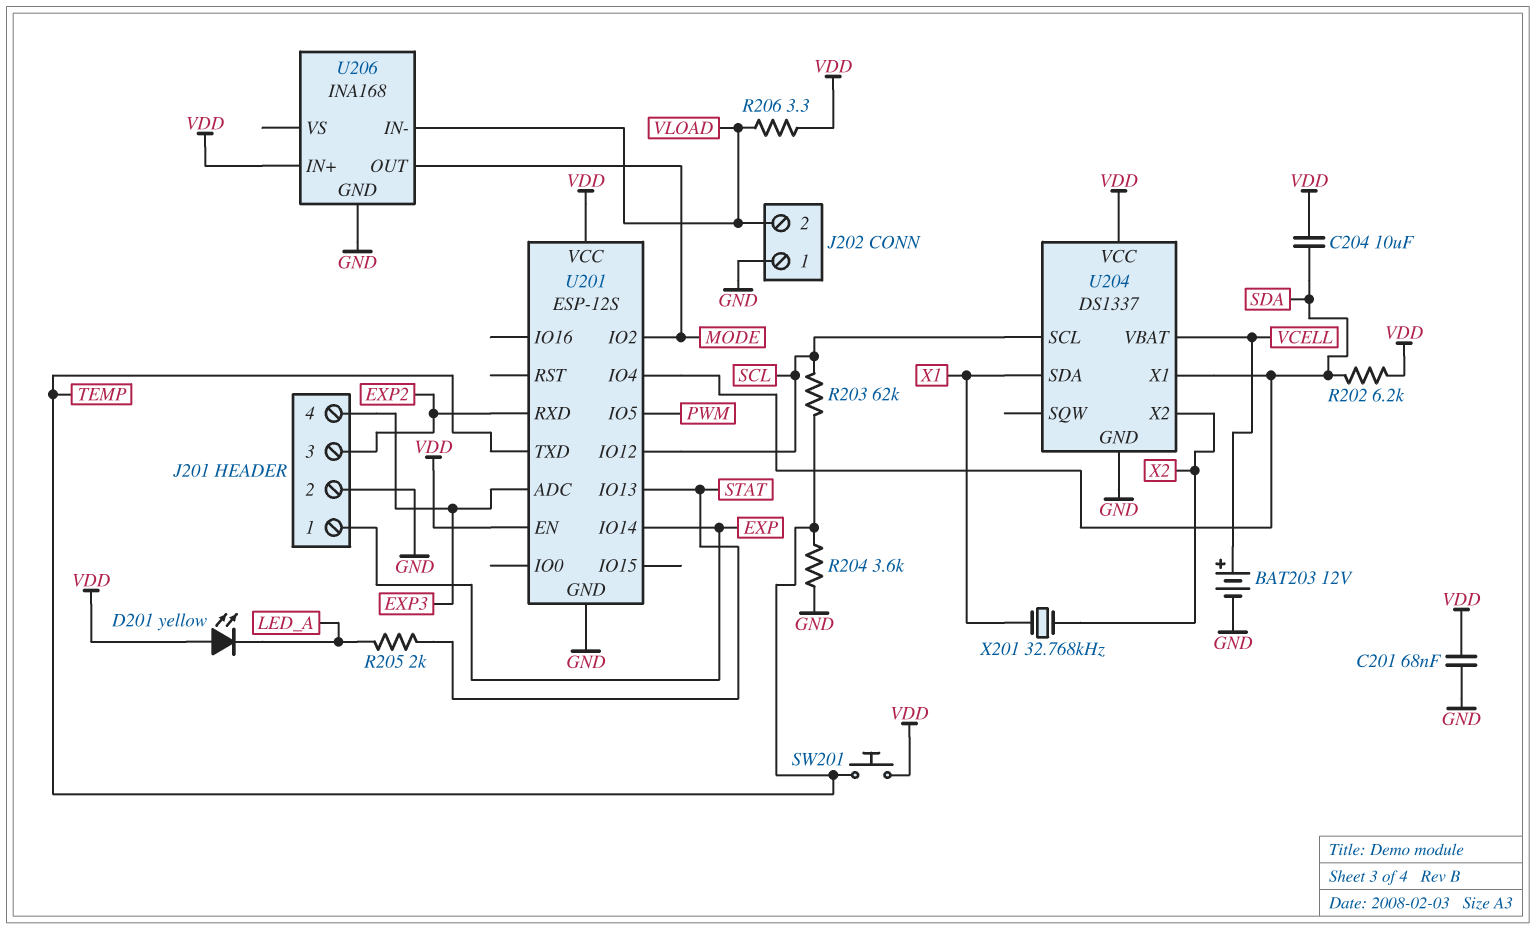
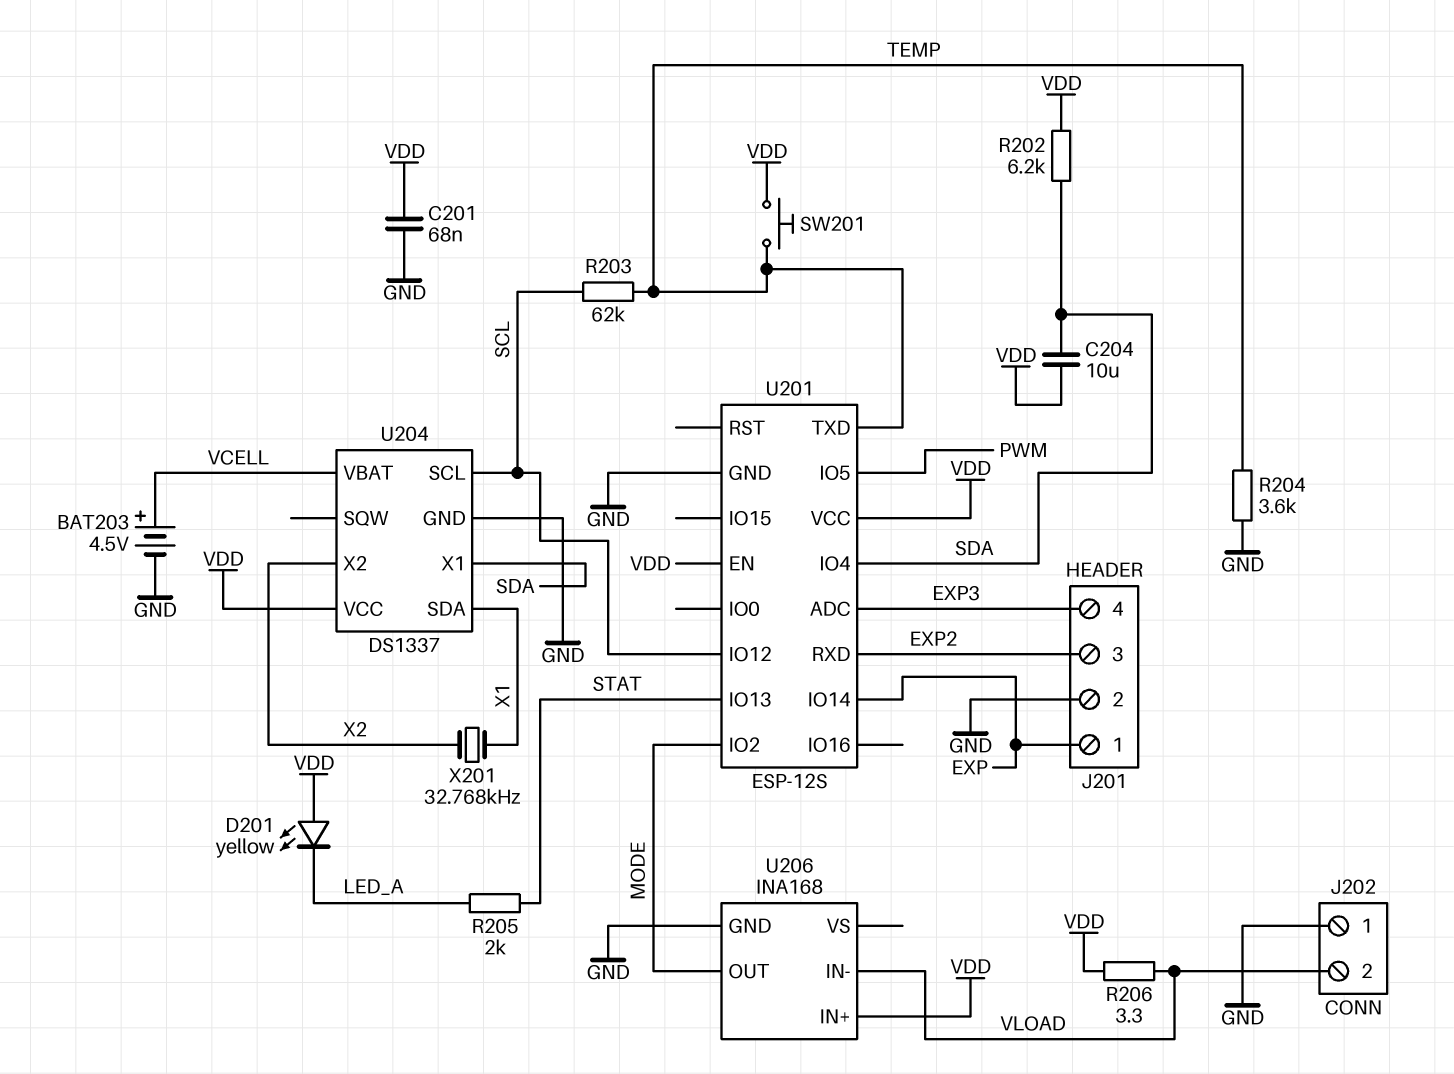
BAT203: 12V (plus VCELL, minus GND) -> 4.5V (plus VCELL, minus GND)

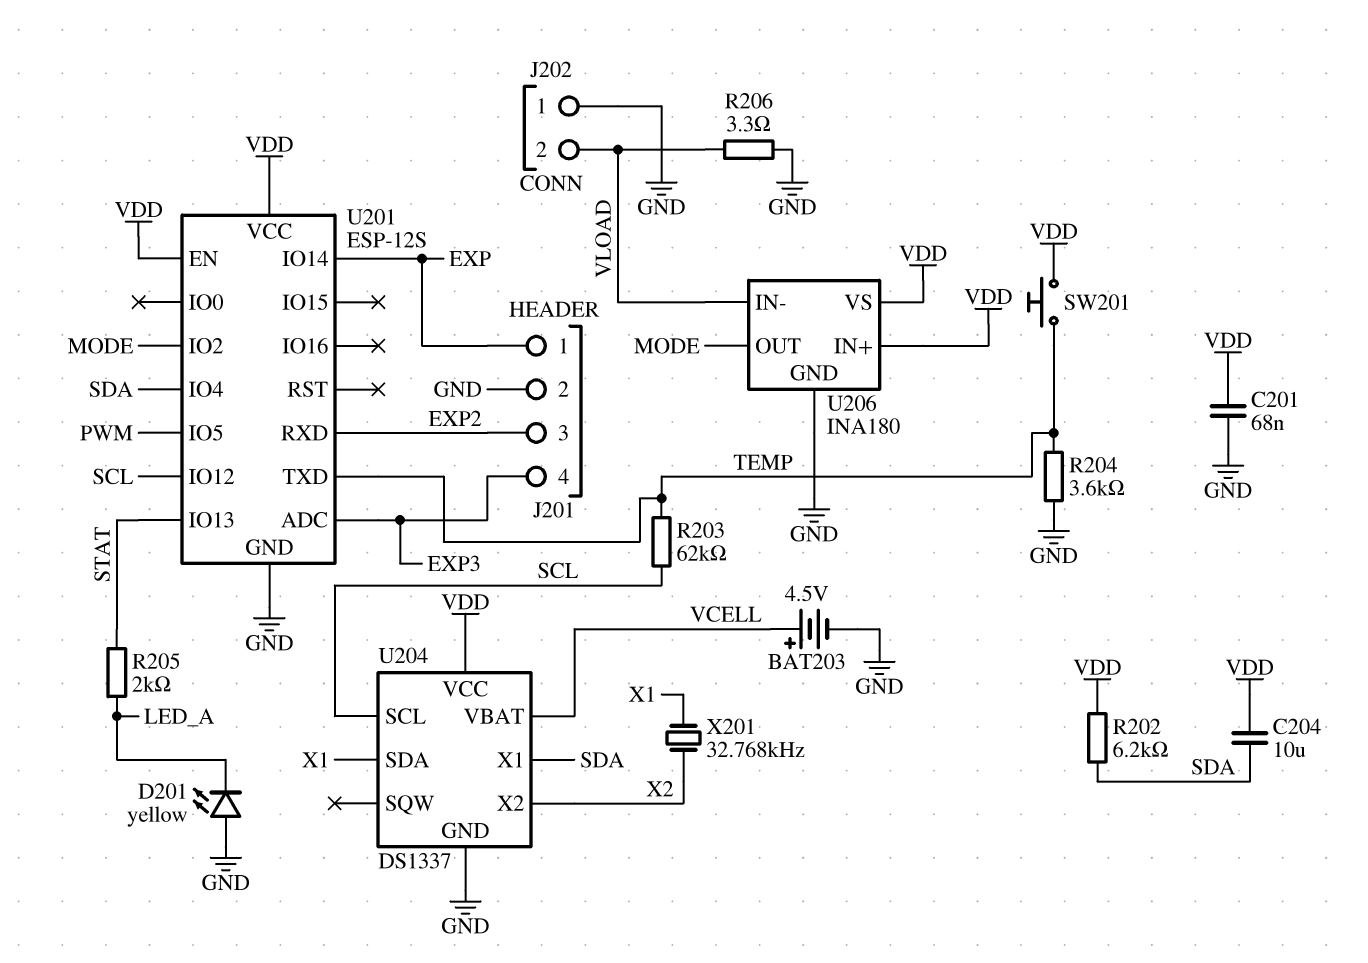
D201: LED yellow (A VDD, K LED_A) -> LED yellow (A GND, K LED_A)
R206: 3.3 (VDD, VLOAD) -> 3.3 (GND, VLOAD)
U206: INA168 -> INA180
U206 pin VS: none -> VDD

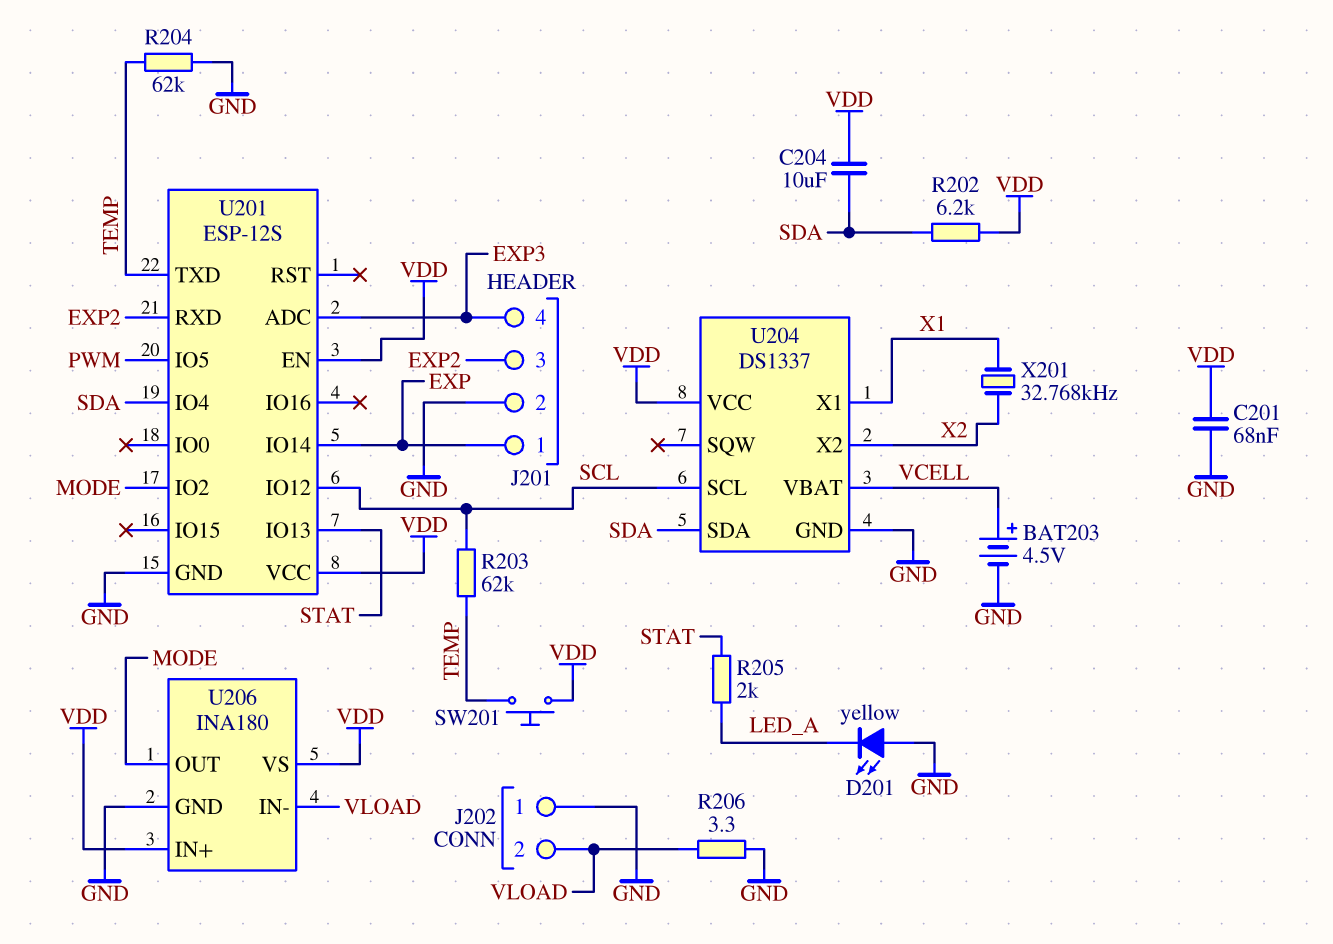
R204: 3.6k (GND, TEMP) -> 62k (GND, TEMP)
U204 pin SDA: X1 -> SDA
U204 pin X1: SDA -> X1

